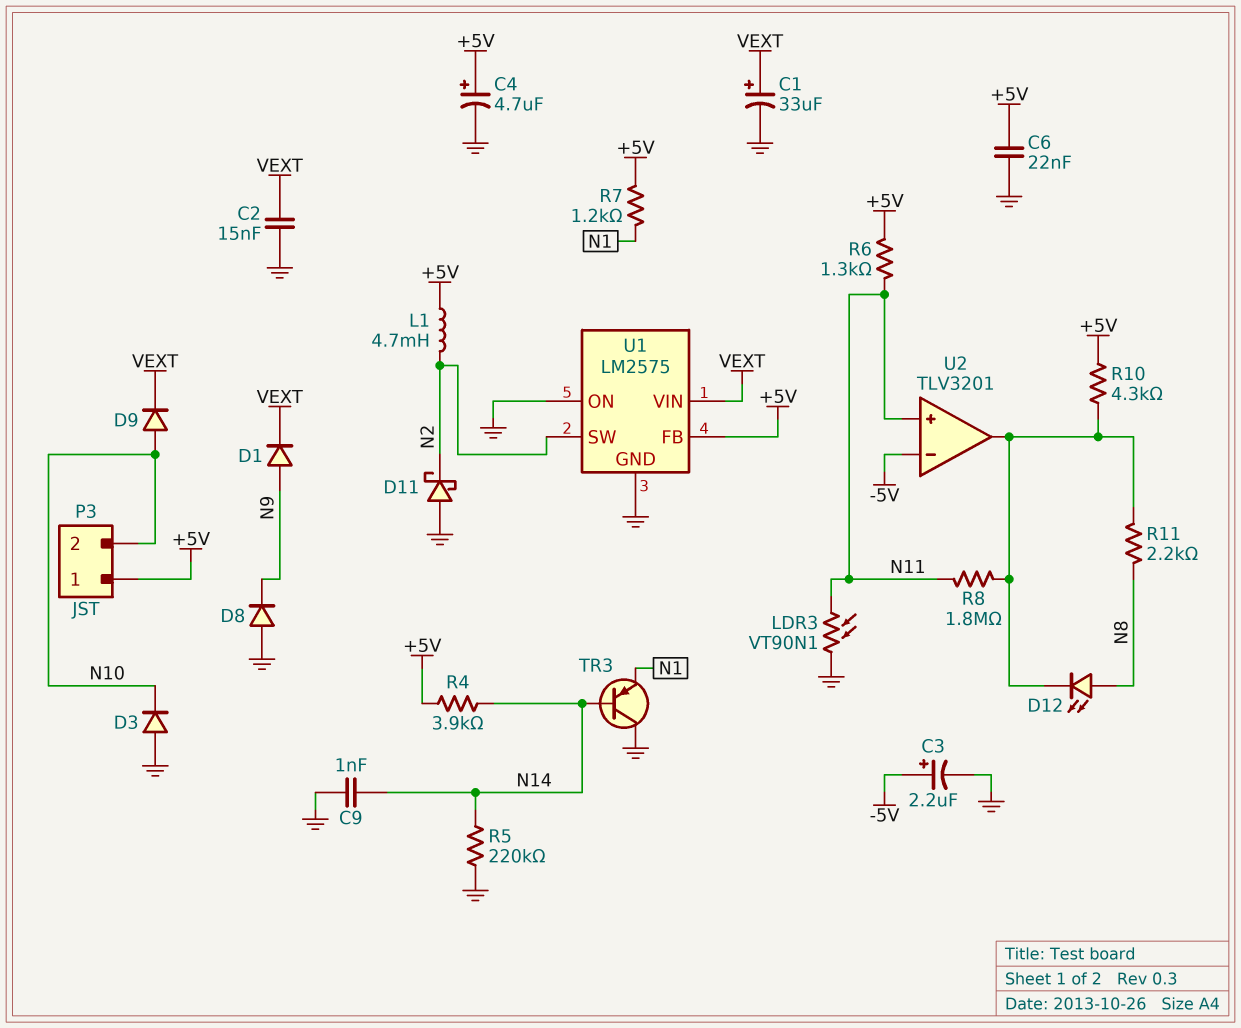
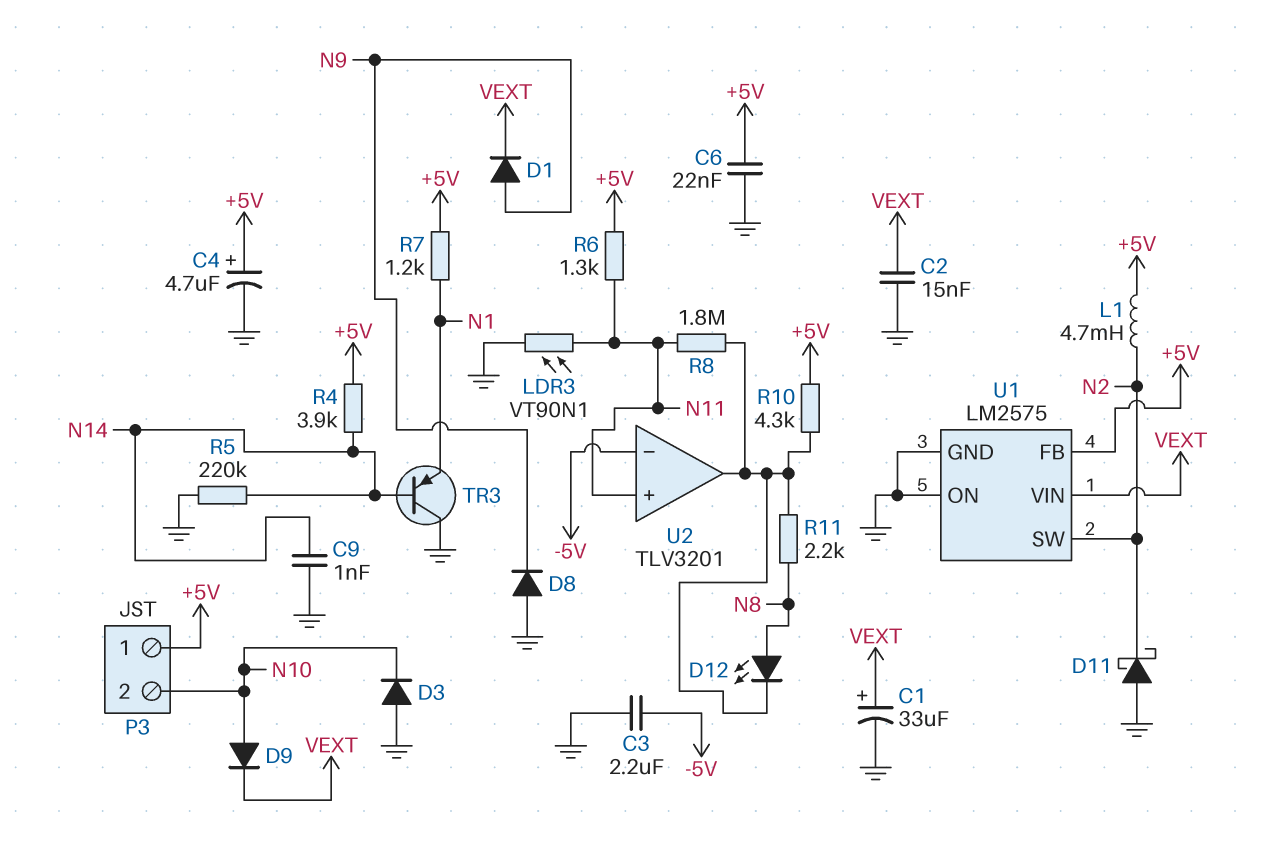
C3: 2.2uF (plus -5V, minus GND) -> 2.2uF (-5V, GND)

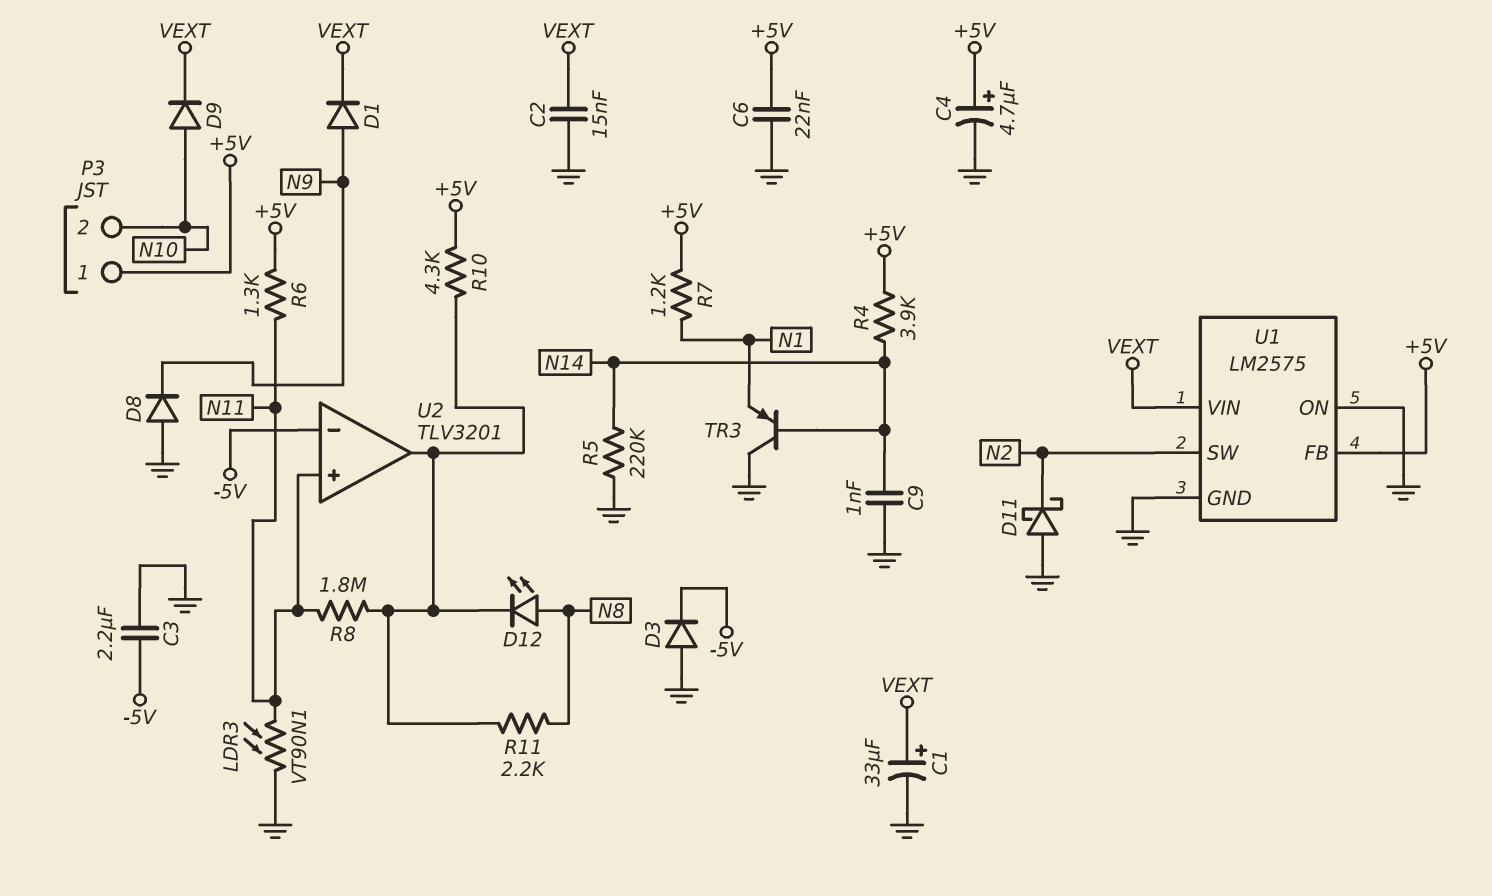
D3: diode (A GND, K N10) -> diode (A GND, K -5V)
L1: 4.7mH (+5V, N2) -> none

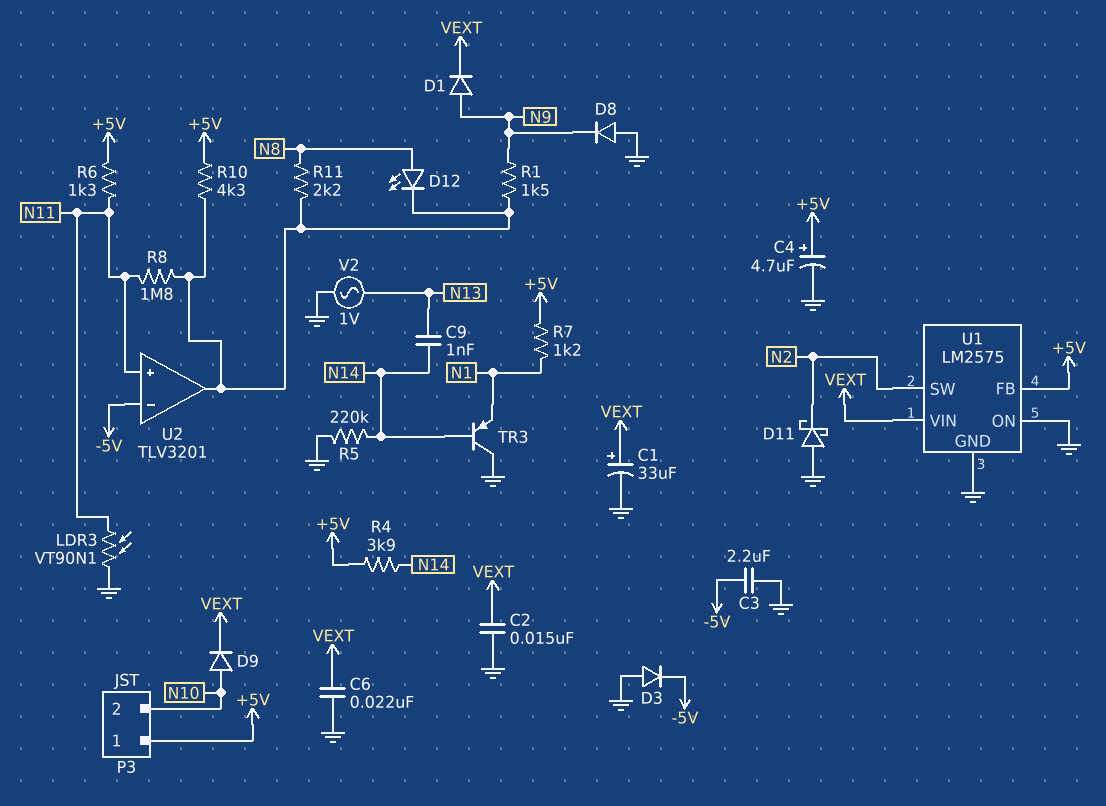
C6: 22nF (+5V, GND) -> 22nF (GND, VEXT)
C9: 1nF (GND, N14) -> 1nF (N13, N14)
R1: none -> 1.5k (N9, U2/out)
V2: none -> AC 1V (GND, N13)

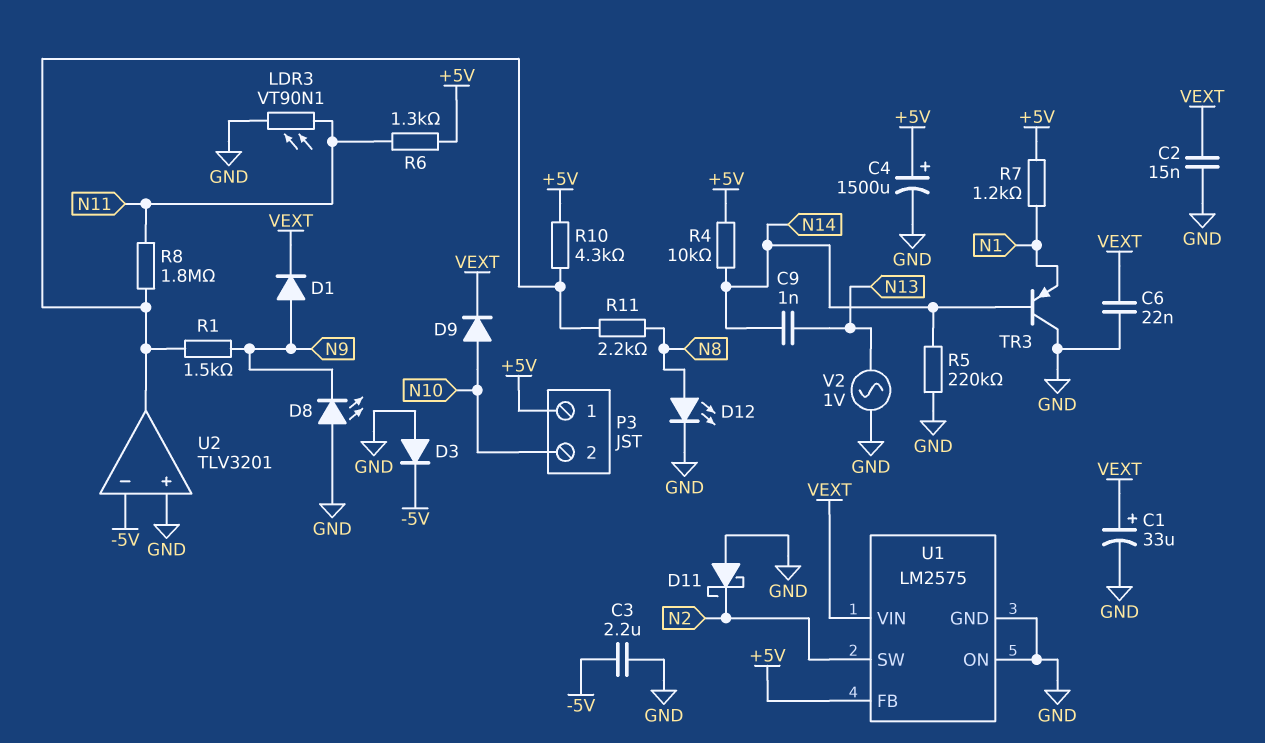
C4: 4.7uF (plus +5V, minus GND) -> 1500uF (plus +5V, minus GND)
D8: diode (A GND, K N9) -> LED (A GND, K N9)
D12: LED (A N8, K U2/out) -> LED (A N8, K GND)
R4: 3.9k (+5V, N14) -> 10k (+5V, N14)
U2 pin in+: N11 -> GND

